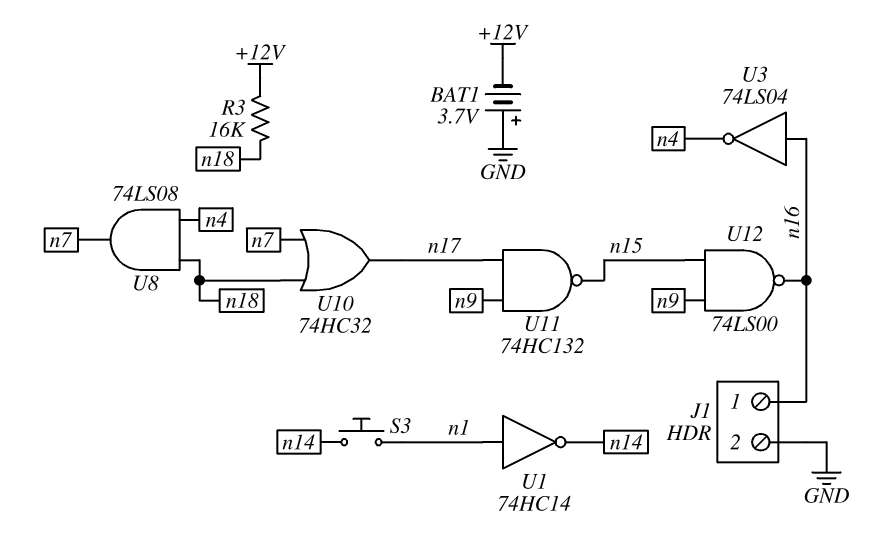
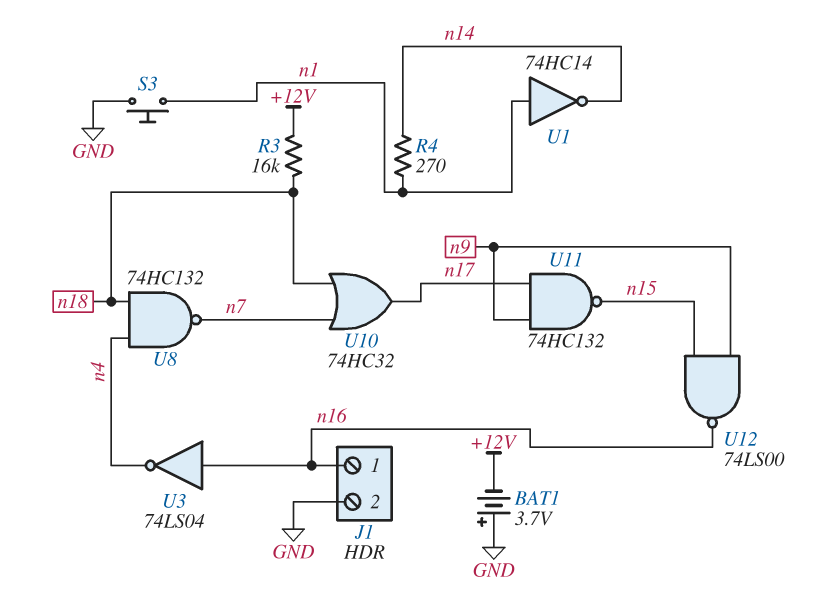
R4: none -> 270 (n1, n14)
S3: button (n1, n14) -> button (GND, n1)
U8: AND 74LS08 (in n4, in n18, out n7) -> NAND 74HC132 (in n4, in n18, out n7)

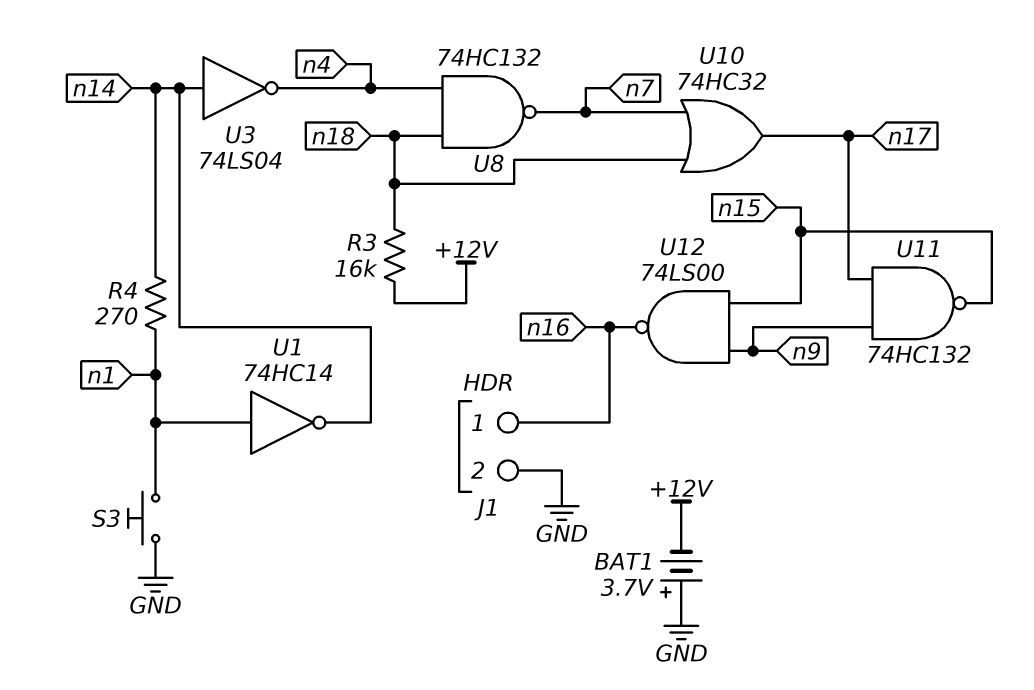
U3: NOT 74LS04 (in n16, out n4) -> NOT 74LS04 (in n14, out n4)

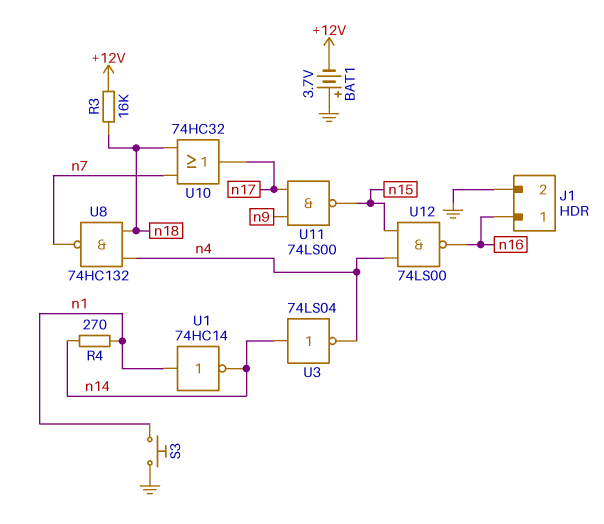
U11: NAND 74HC132 (in n9, in n17, out n15) -> NAND 74LS00 (in n9, in n17, out n15)
U12: NAND 74LS00 (in n9, in n15, out n16) -> NAND 74LS00 (in n4, in n15, out n16)

